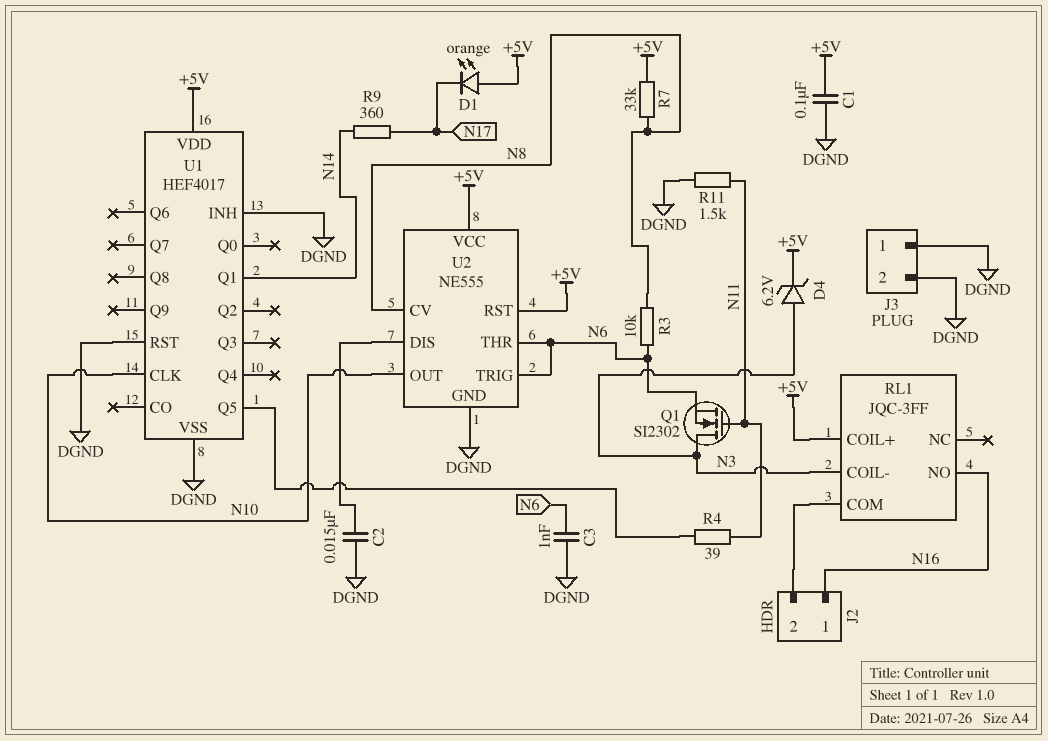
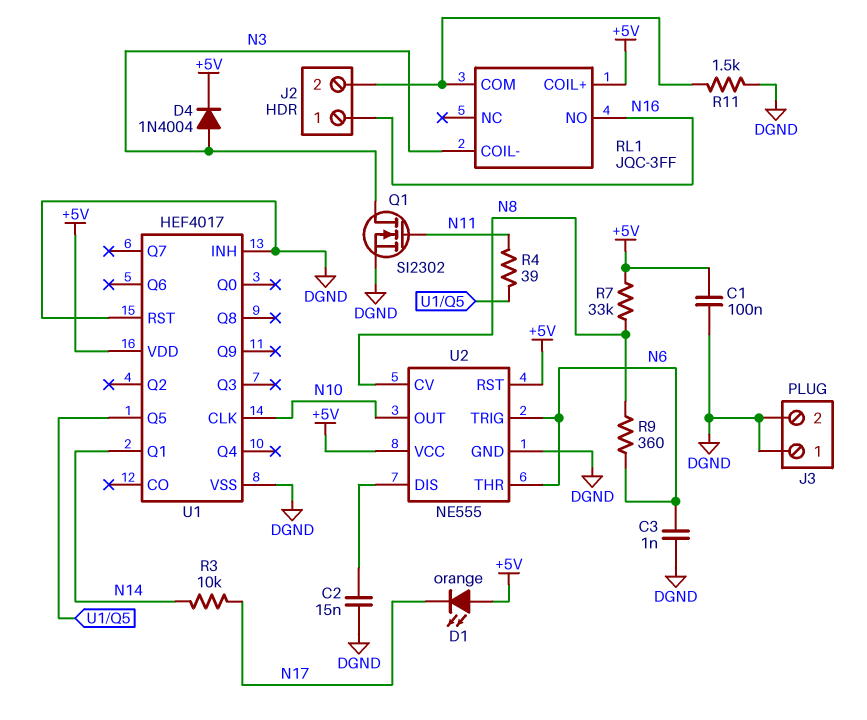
D4: zener 6.2V (A N3, K +5V) -> diode 1N4004 (A N3, K +5V)
Q1: NMOS SI2302 (G N11, D N3, S N6) -> NMOS SI2302 (G N11, D N3, S DGND)
R3: 10k (N6, N8) -> 10k (N14, N17)
R9: 360 (N14, N17) -> 360 (N6, N8)
R11: 1.5k (DGND, N11) -> 1.5k (DGND, J2/2)

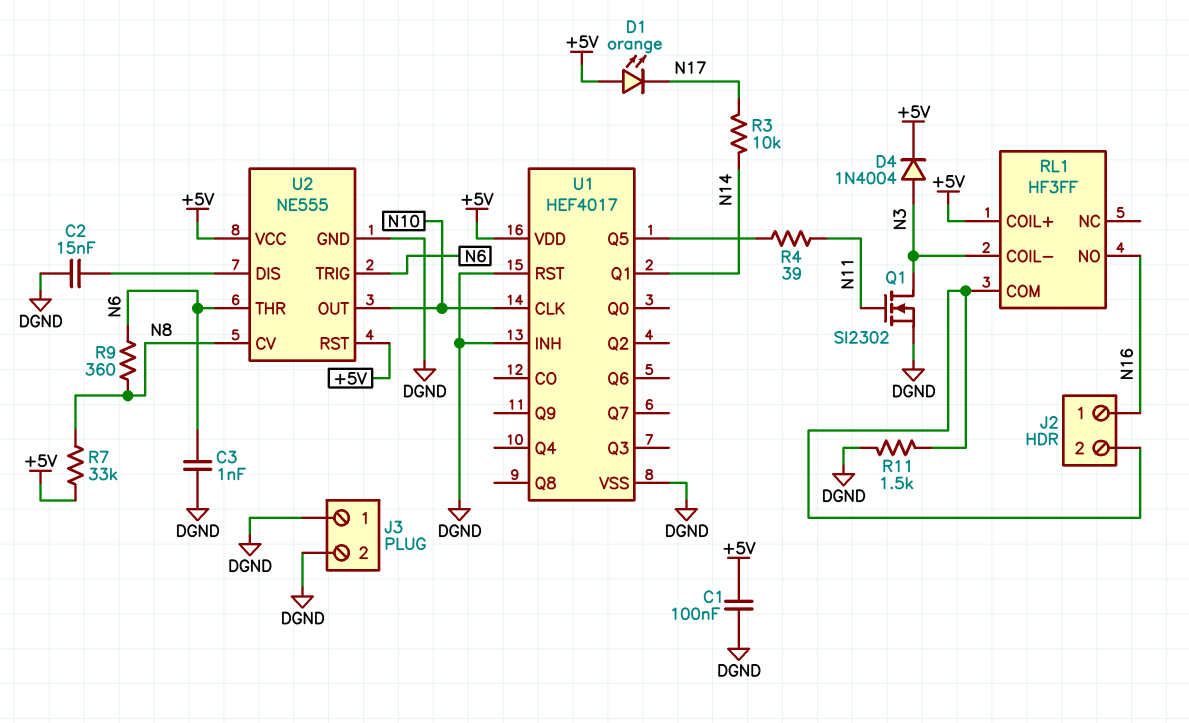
RL1: JQC-3FF -> HF3FF

